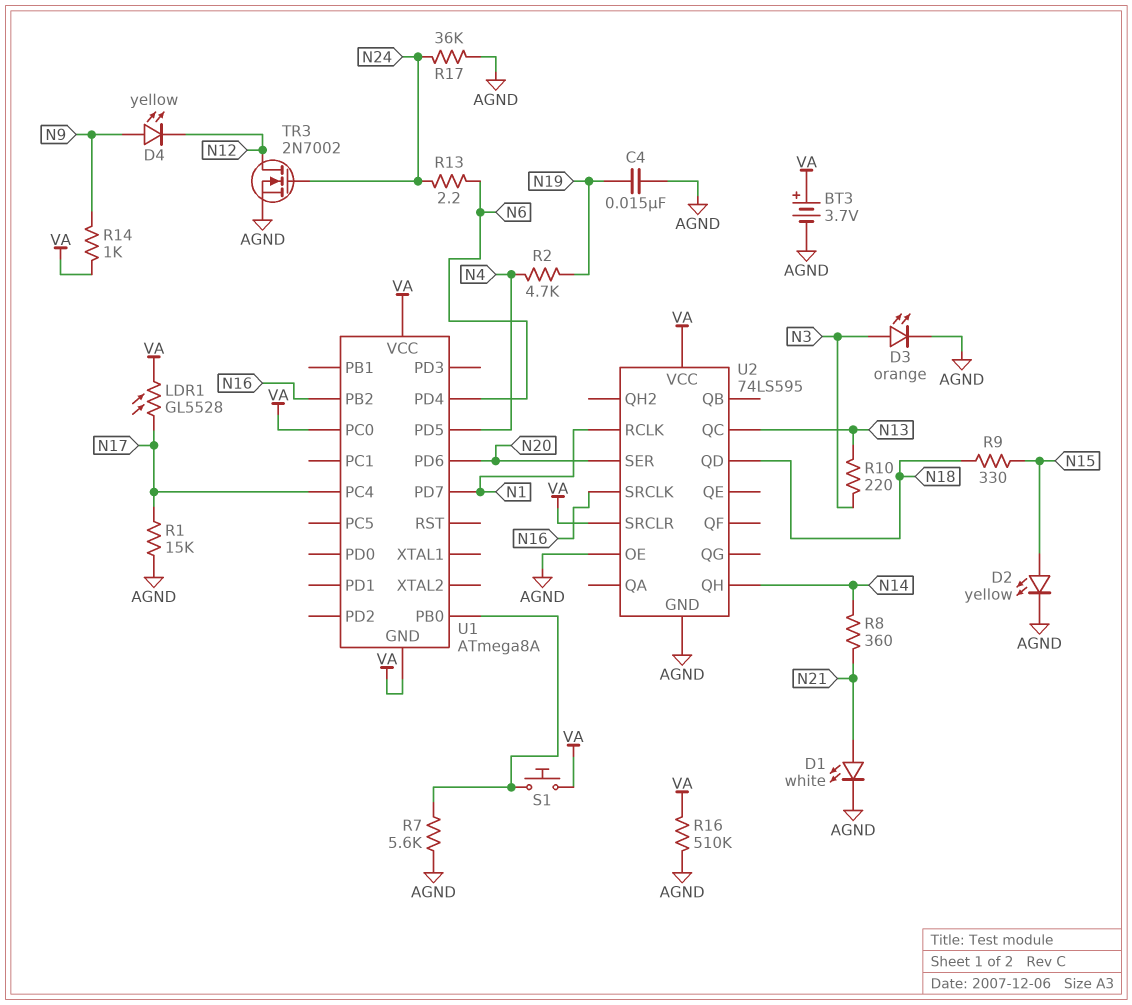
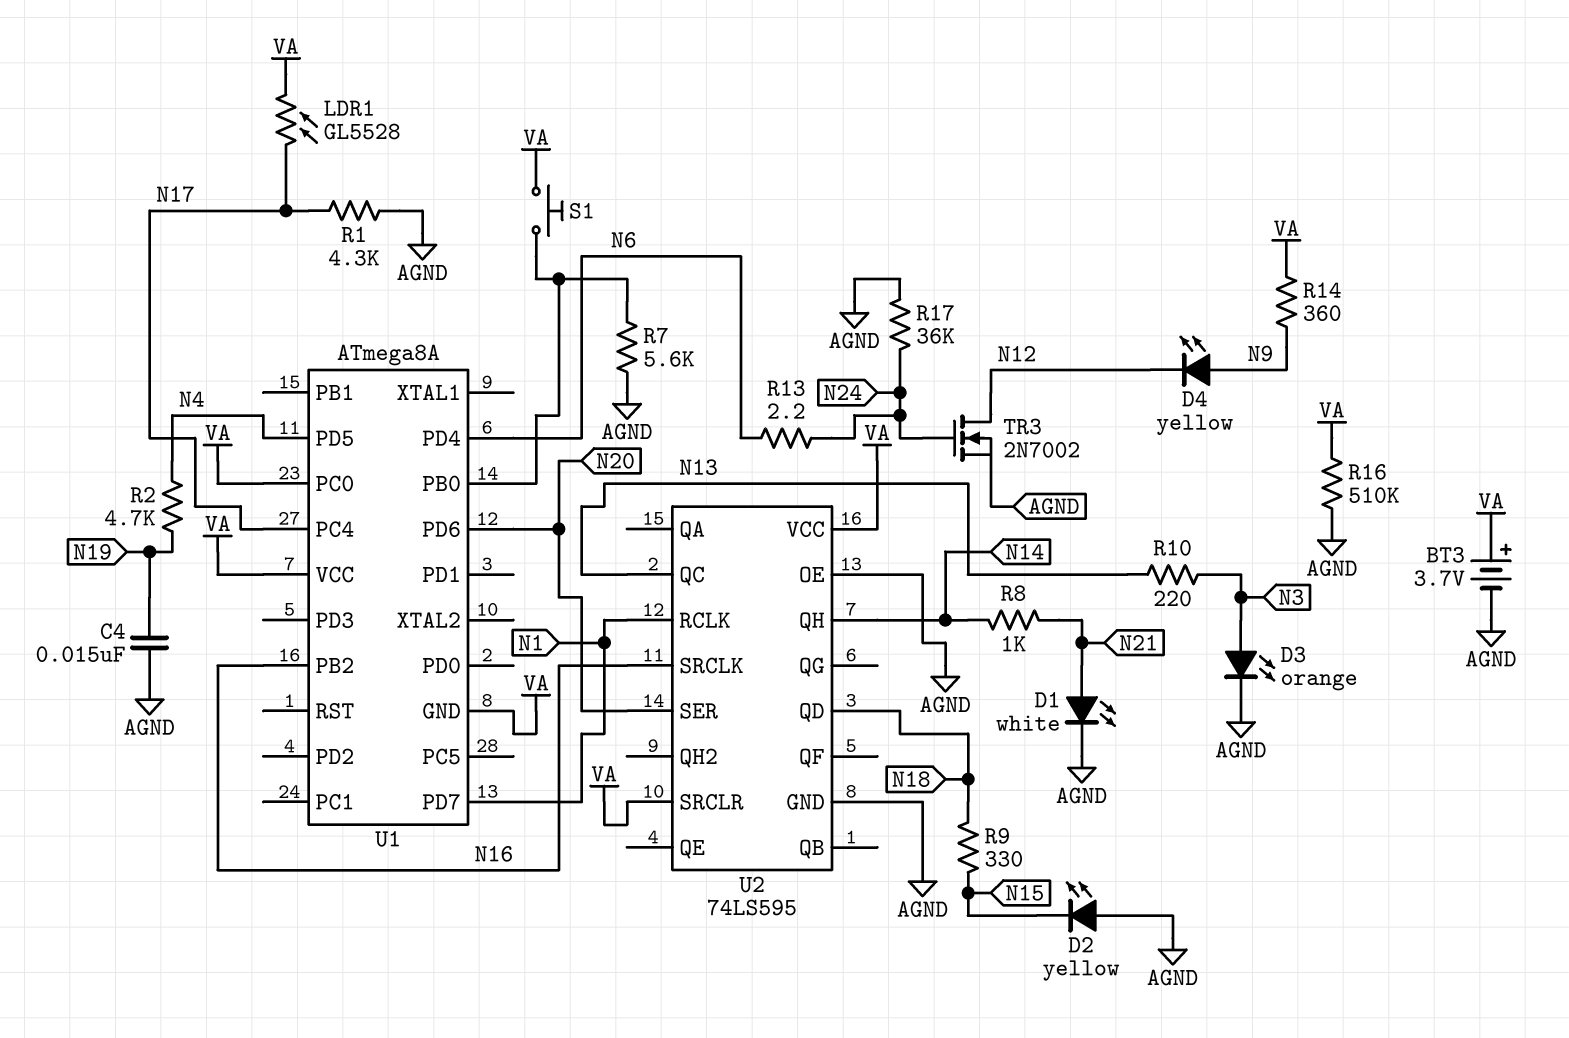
D2: LED yellow (A N15, K AGND) -> LED yellow (A AGND, K N15)
R1: 15k (AGND, N17) -> 4.3k (AGND, N17)
R8: 360 (N14, N21) -> 1k (N14, N21)
R14: 1k (N9, VA) -> 360 (N9, VA)

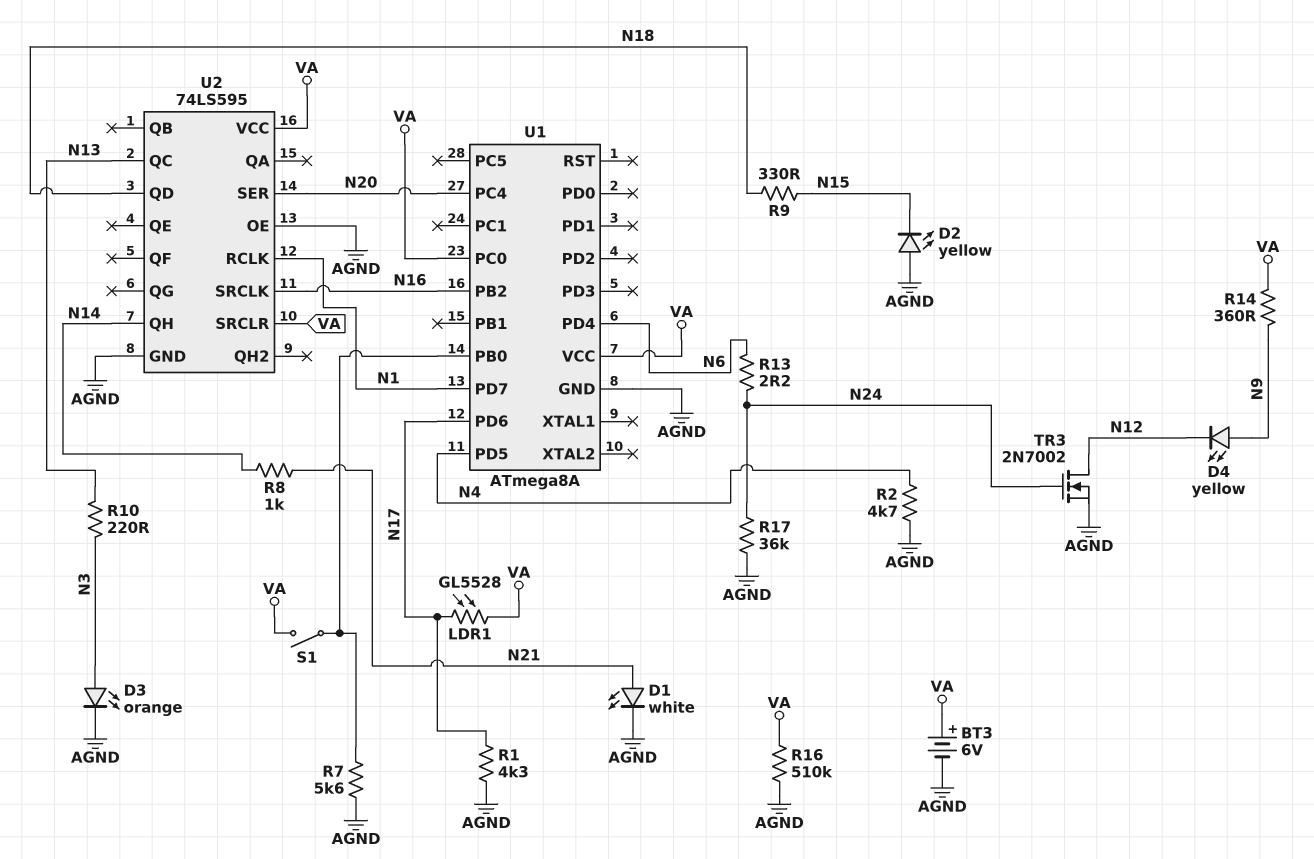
BT3: 3.7V (plus VA, minus AGND) -> 6V (plus VA, minus AGND)
C4: 15nF (AGND, N19) -> none
R2: 4.7k (N4, N19) -> 4.7k (AGND, N4)
S1: button (U1/PB0, VA) -> switch (U1/PB0, VA)
U1 pin GND: VA -> AGND
U1 pin PC4: N17 -> N20
U1 pin PD6: N20 -> N17

